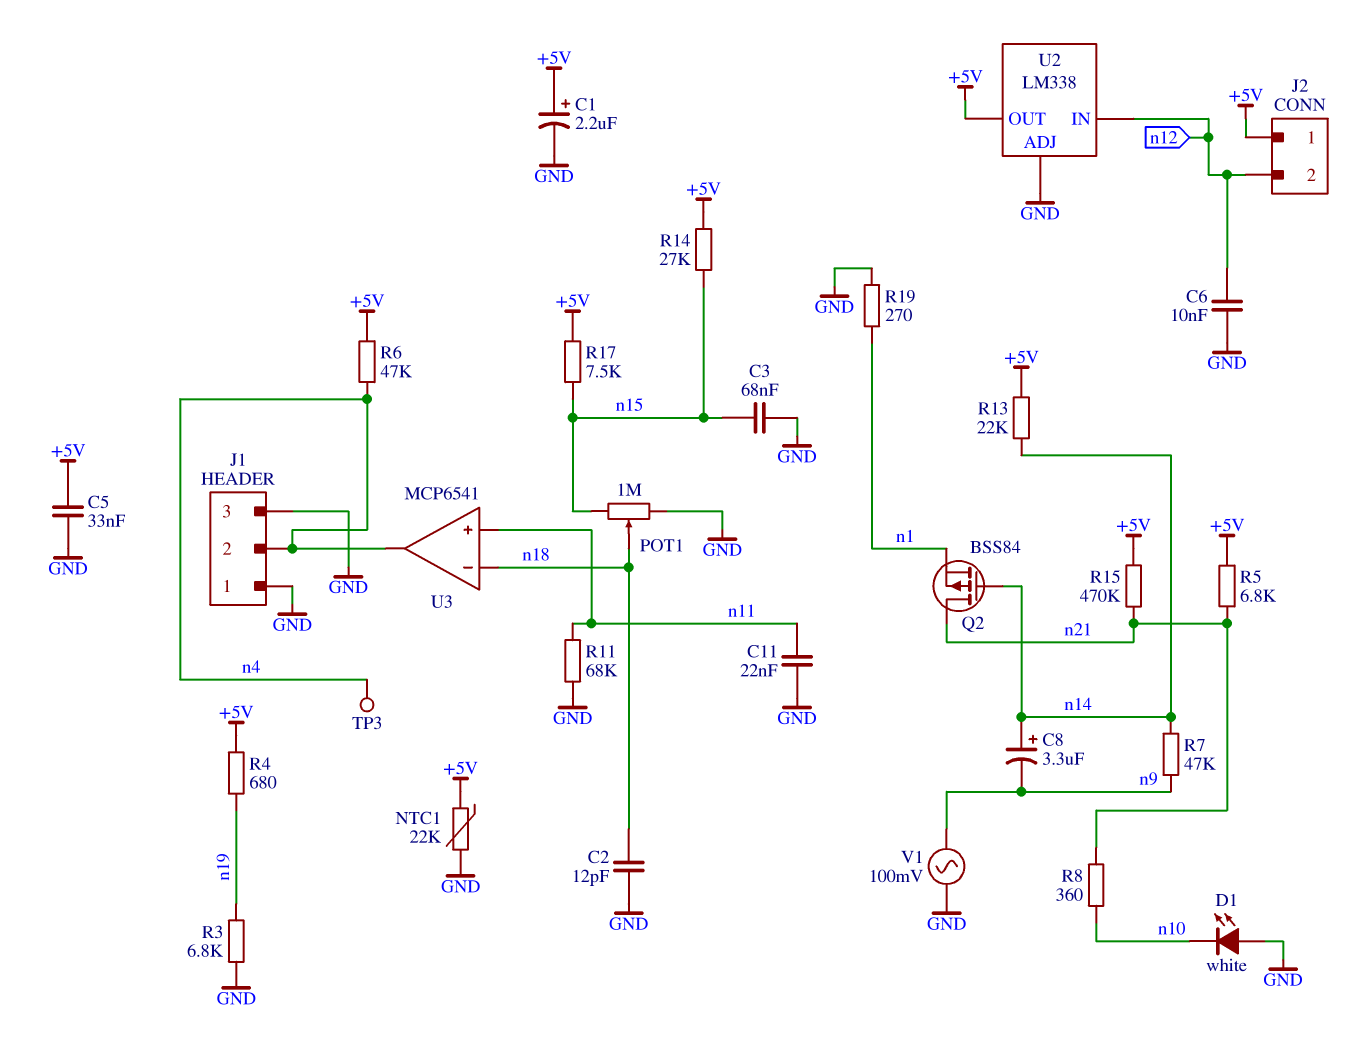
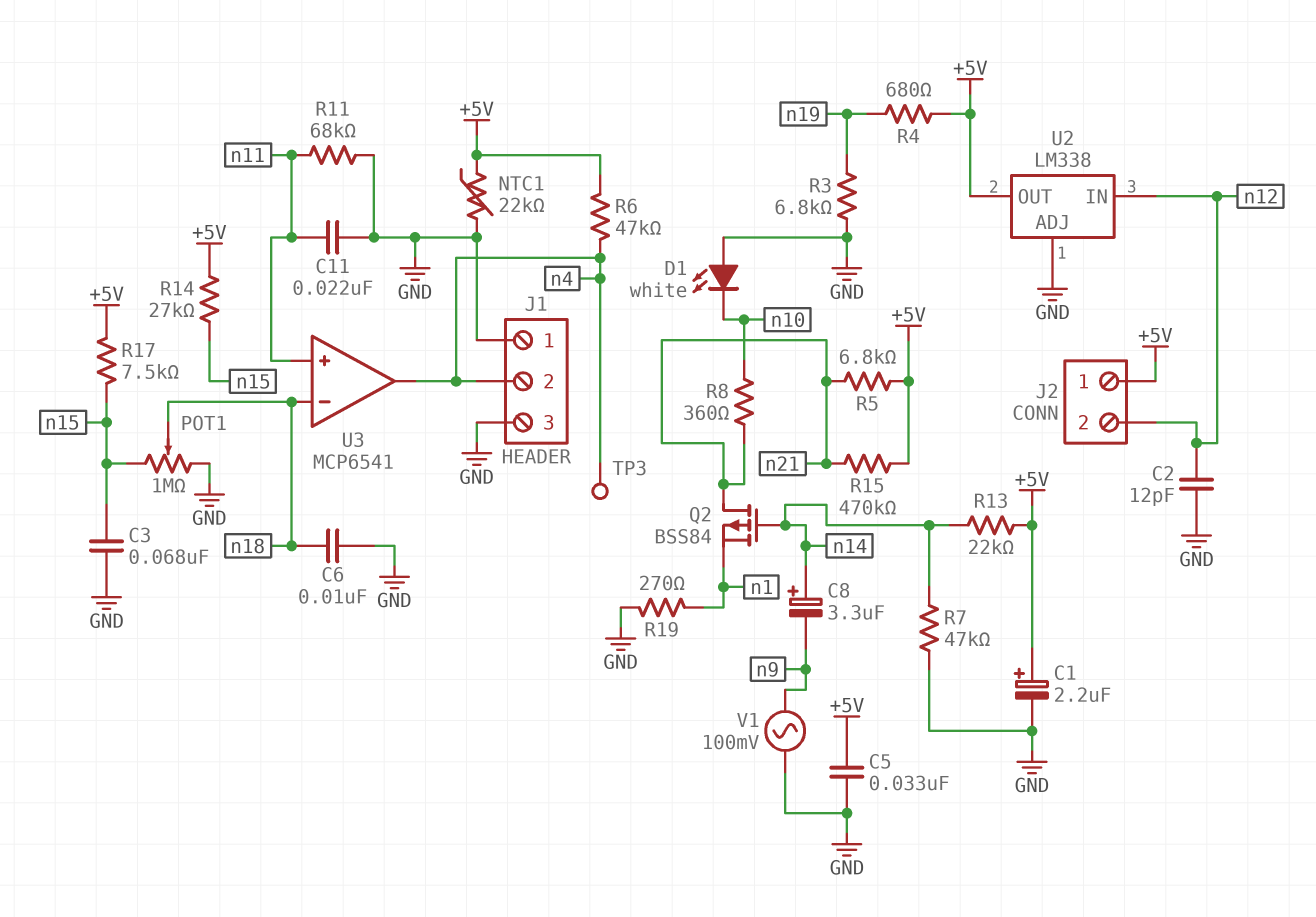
C2: 12pF (GND, n18) -> 12pF (GND, n12)
C6: 10nF (GND, n12) -> 10nF (GND, n18)
R7: 47k (n9, n14) -> 47k (GND, n14)

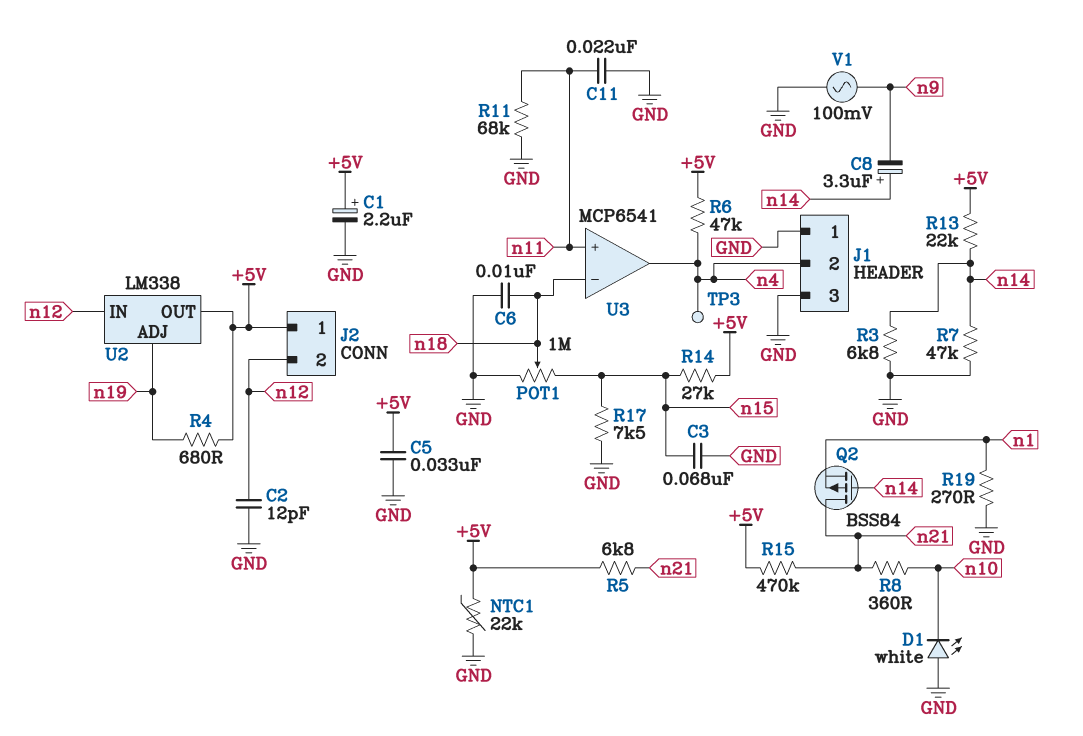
R3: 6.8k (GND, n19) -> 6.8k (GND, n14)
R17: 7.5k (+5V, n15) -> 7.5k (GND, n15)
U2 pin ADJ: GND -> n19

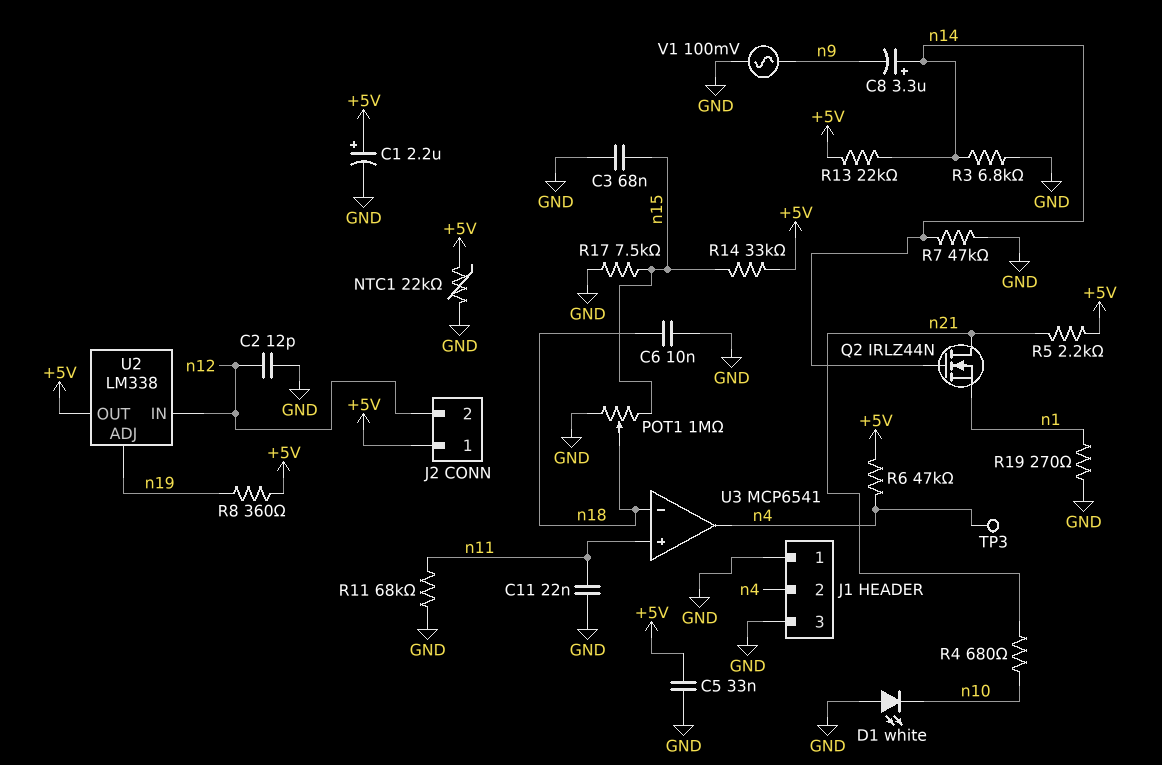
Q2: PMOS BSS84 (G n14, D n21, S n1) -> NMOS IRLZ44N (G n14, D n21, S n1)
R4: 680 (+5V, n19) -> 680 (n10, n21)
R5: 6.8k (+5V, n21) -> 2.2k (+5V, n21)
R8: 360 (n10, n21) -> 360 (+5V, n19)
R14: 27k (+5V, n15) -> 33k (+5V, n15)
R15: 470k (+5V, n21) -> none

